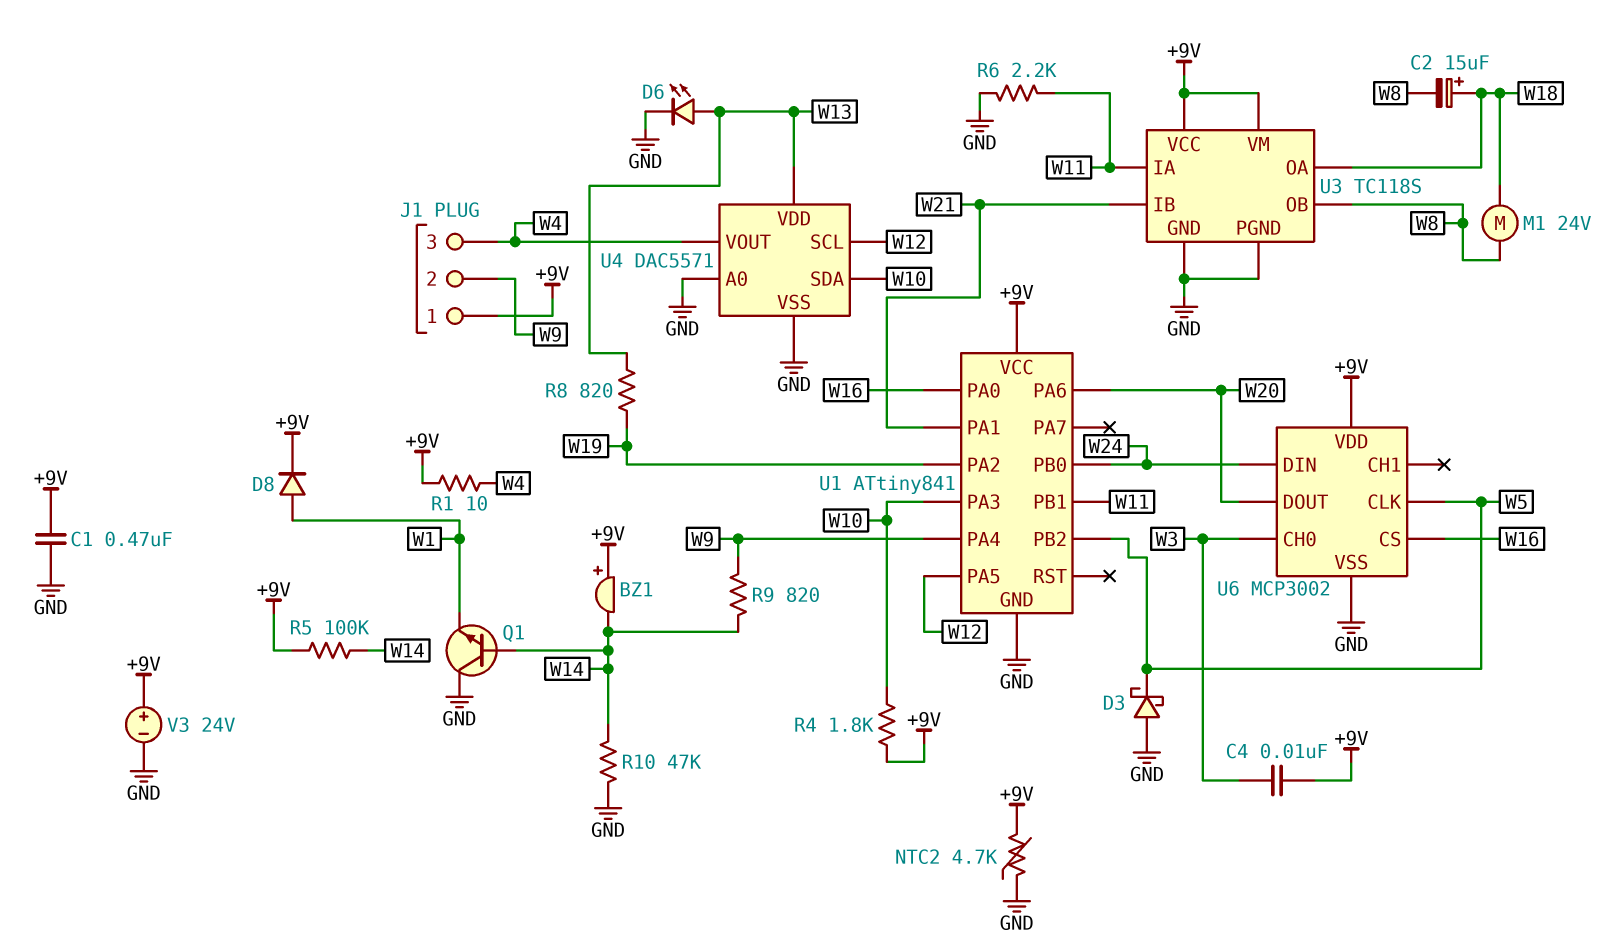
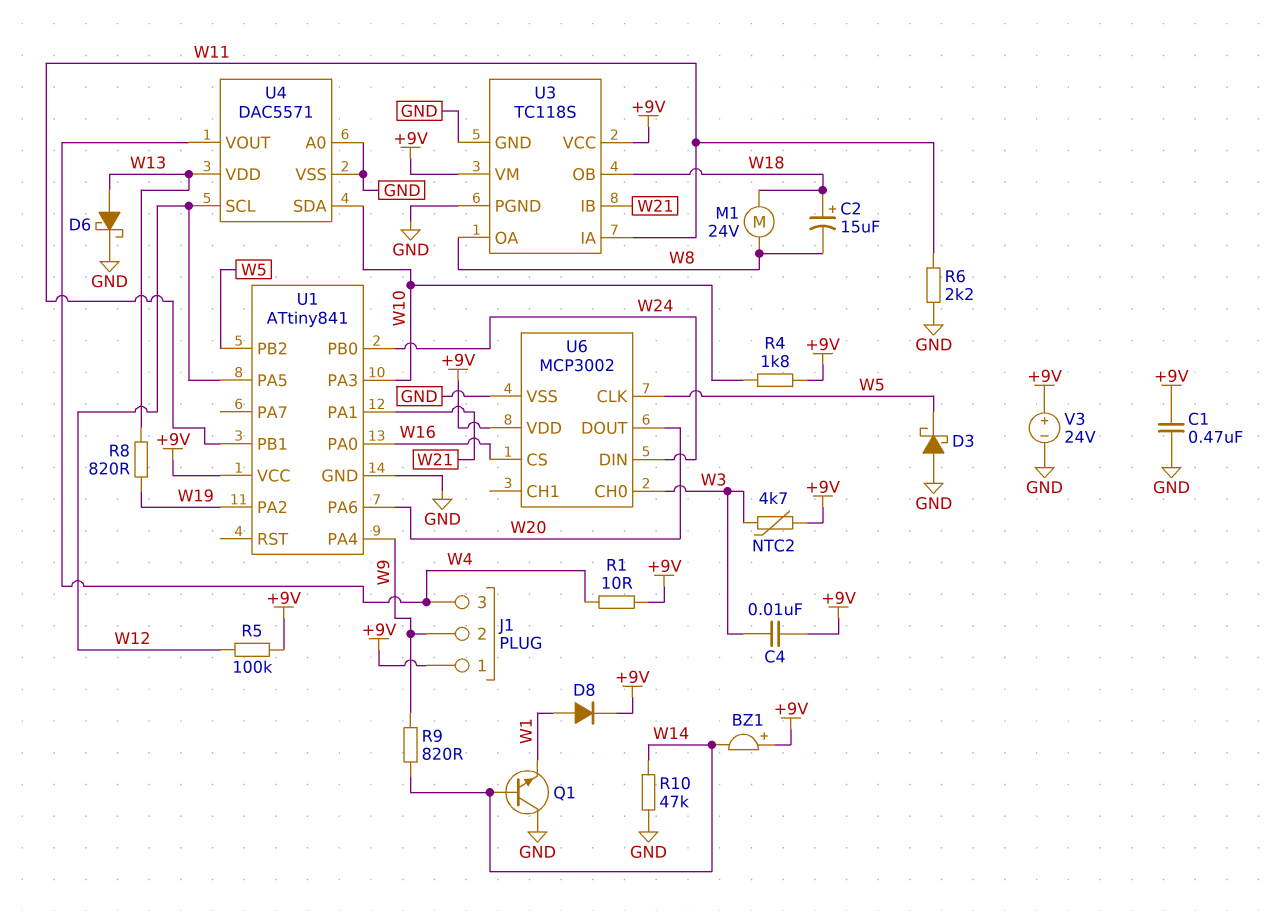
D6: LED (A W13, K GND) -> schottky (A W13, K GND)
NTC2: 4.7k (+9V, GND) -> 4.7k (+9V, W3)
R5: 100k (+9V, W14) -> 100k (+9V, W12)
U3 pin OA: W18 -> W8
U3 pin OB: W8 -> W18

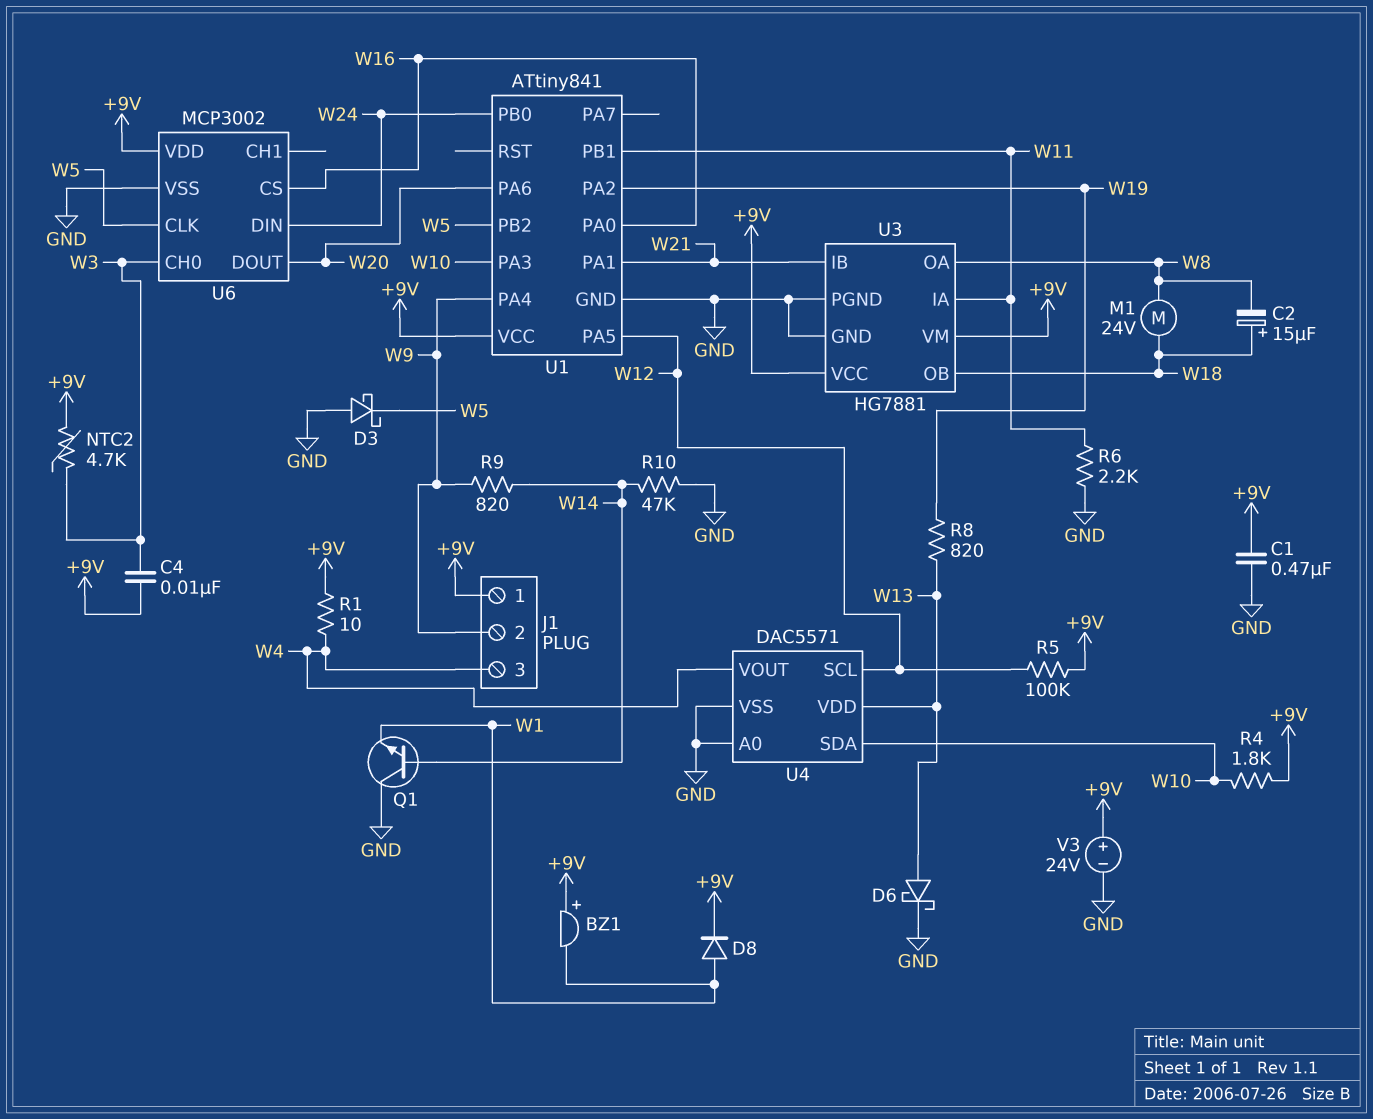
BZ1: buzzer (plus +9V, minus W14) -> buzzer (plus +9V, minus W1)
U3: TC118S -> HG7881

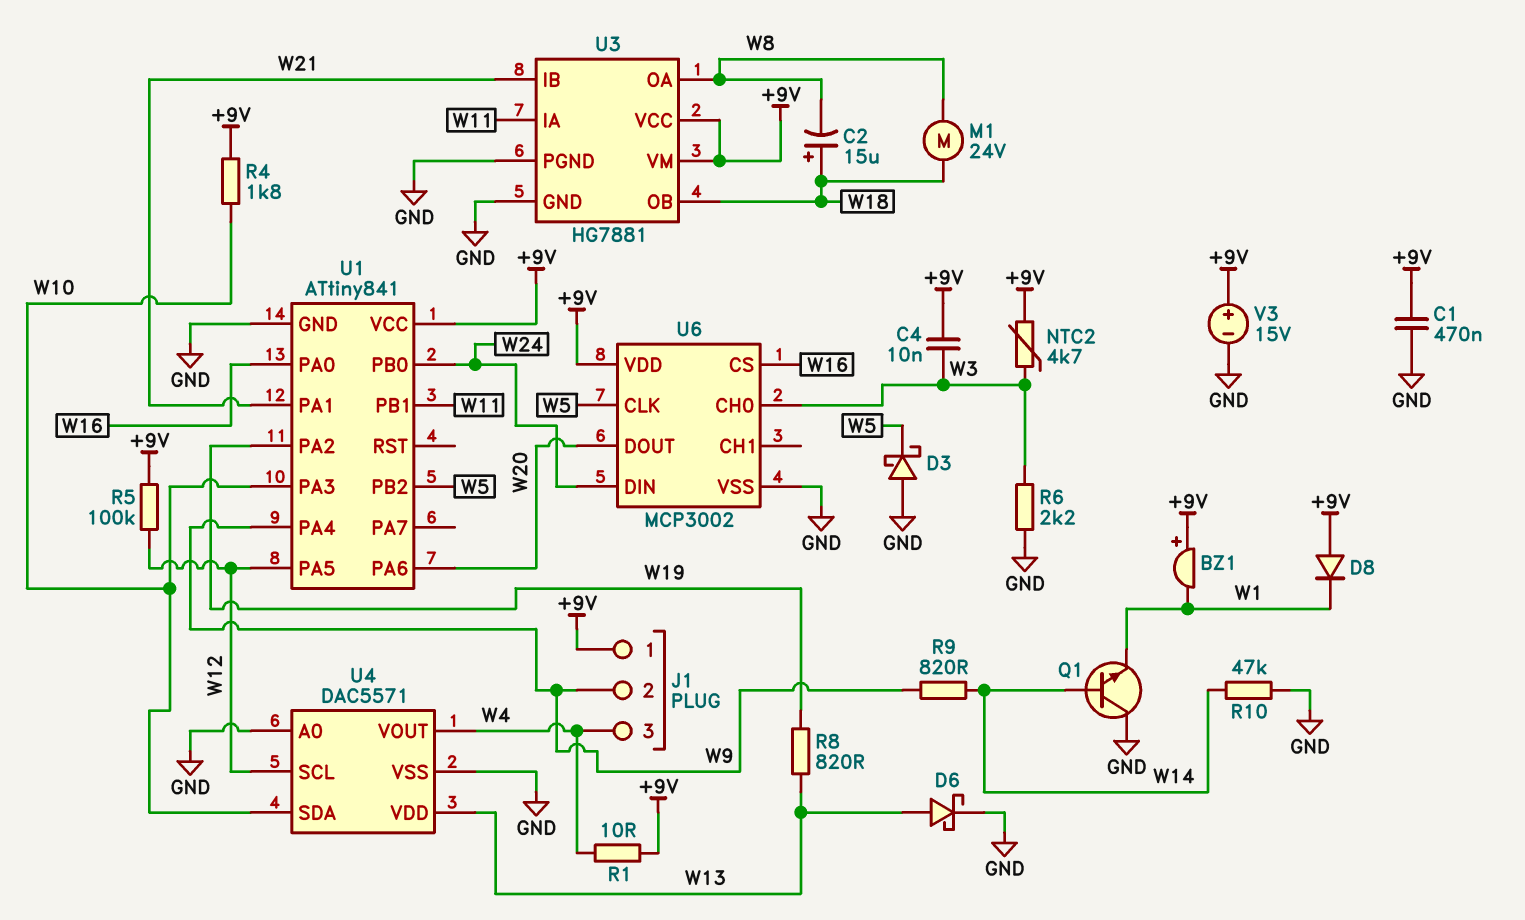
D8: diode (A W1, K +9V) -> diode (A +9V, K W1)
R6: 2.2k (GND, W11) -> 2.2k (GND, W3)
V3: 24V (plus +9V, minus GND) -> 15V (plus +9V, minus GND)

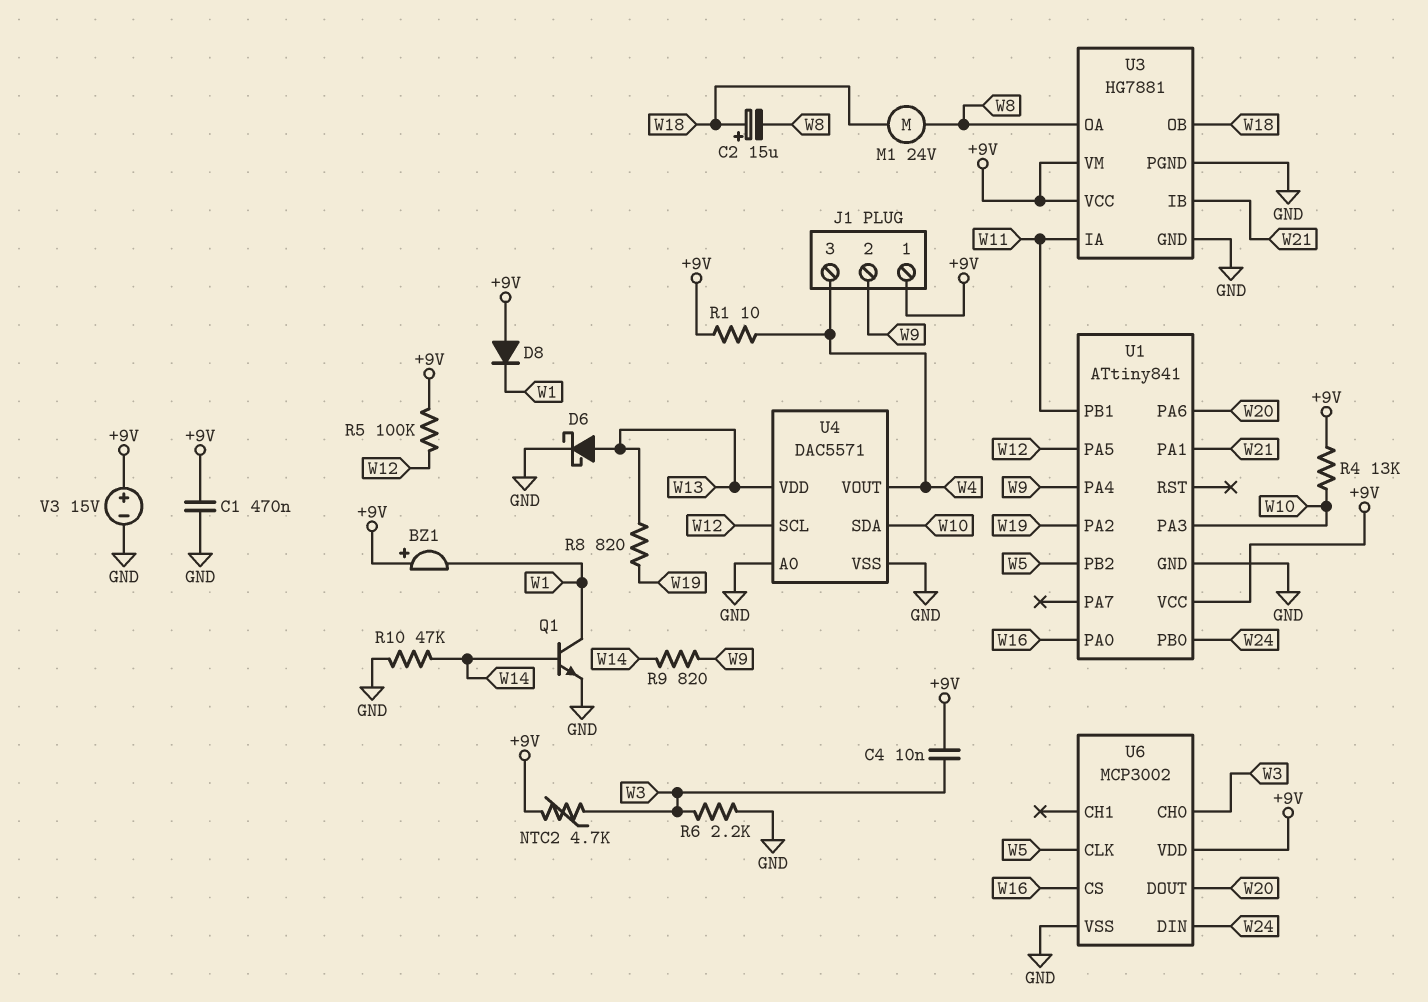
D3: schottky (A GND, K W5) -> none
Q1: NPN (B W14, C GND, E W1) -> NPN (B W14, C W1, E GND)
R4: 1.8k (+9V, W10) -> 13k (+9V, W10)

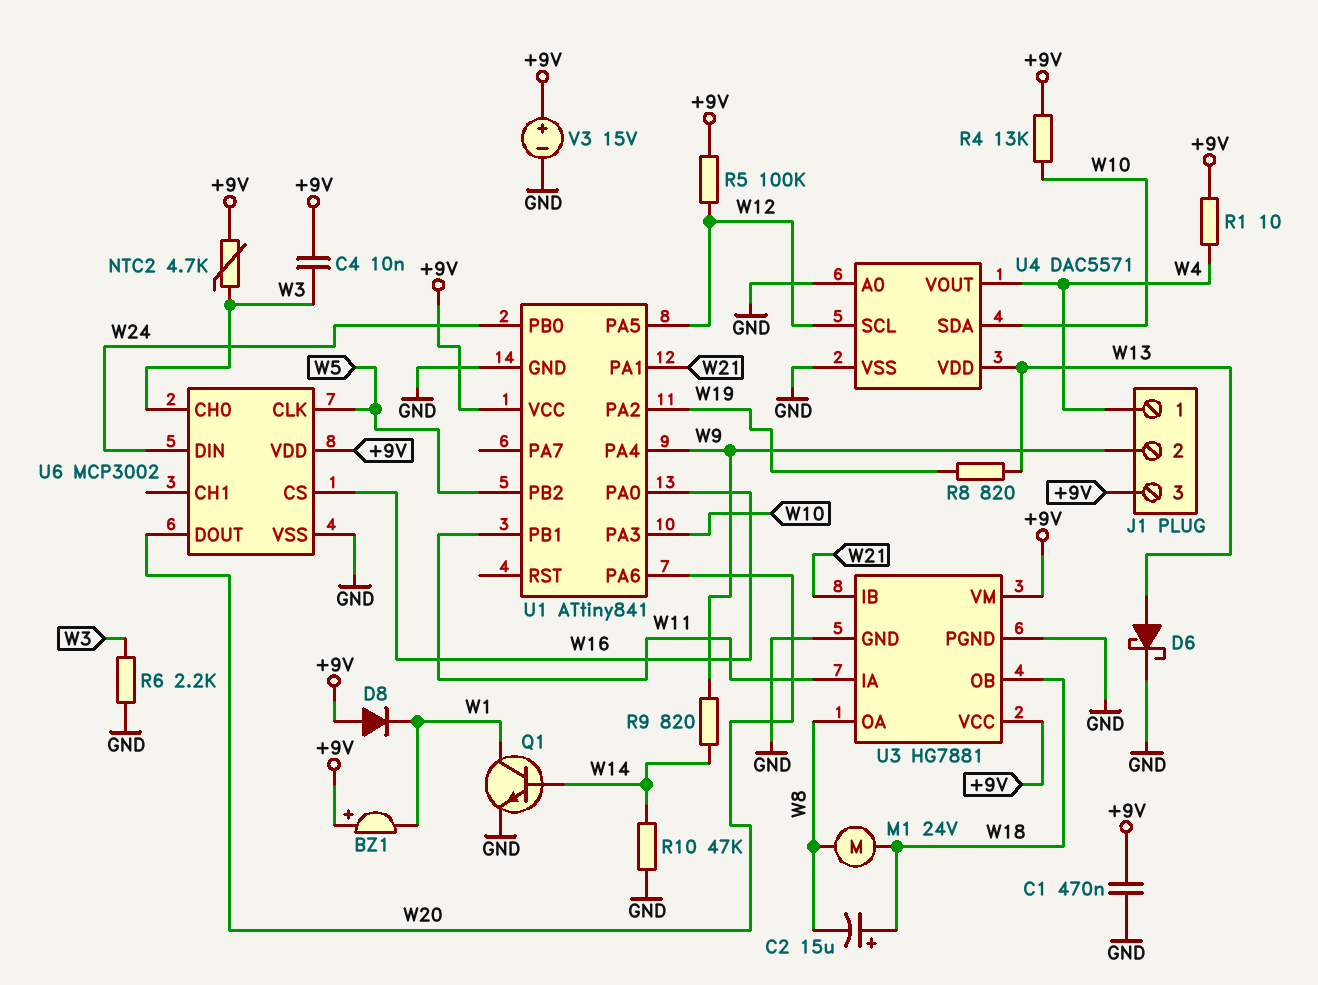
J1 pin 1: +9V -> W4
J1 pin 3: W4 -> +9V

